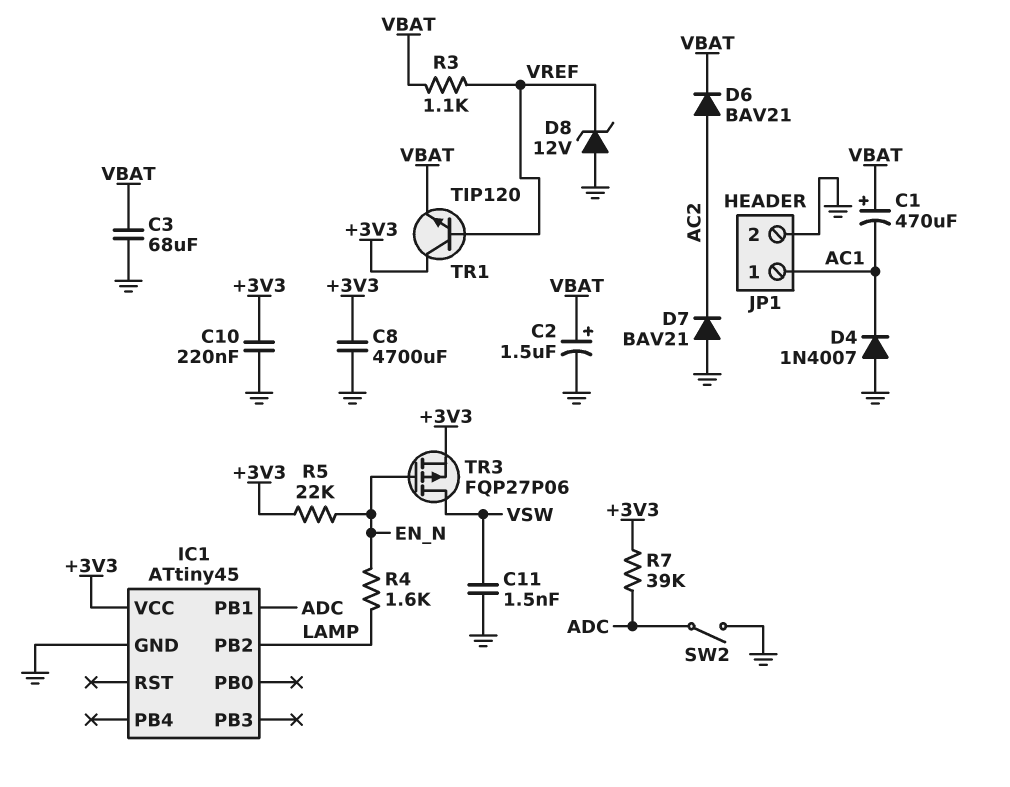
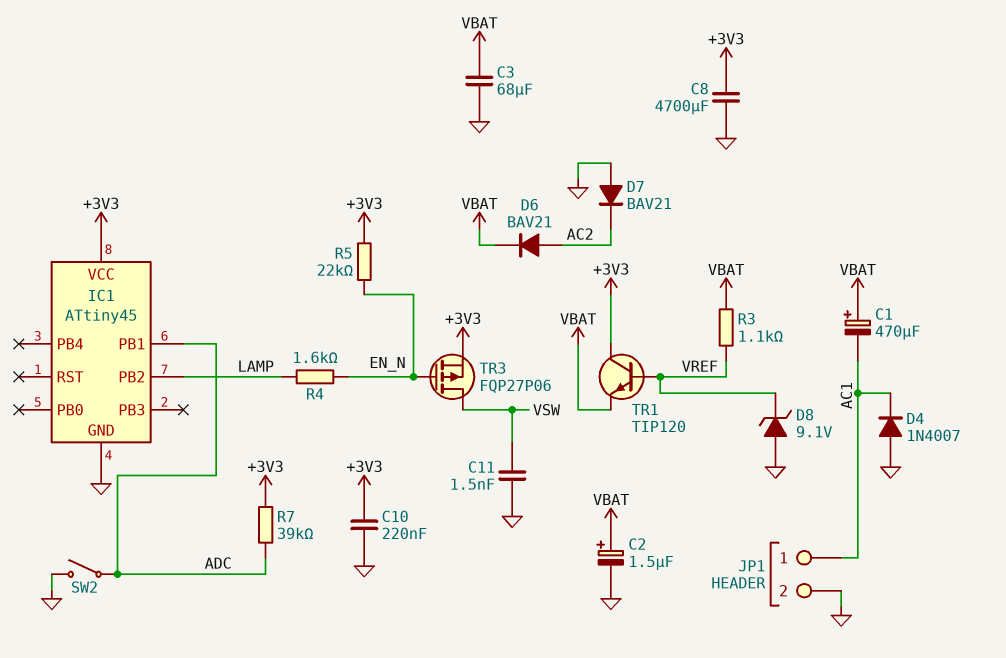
D8: zener 12V (A GND, K VREF) -> zener 9.1V (A GND, K VREF)

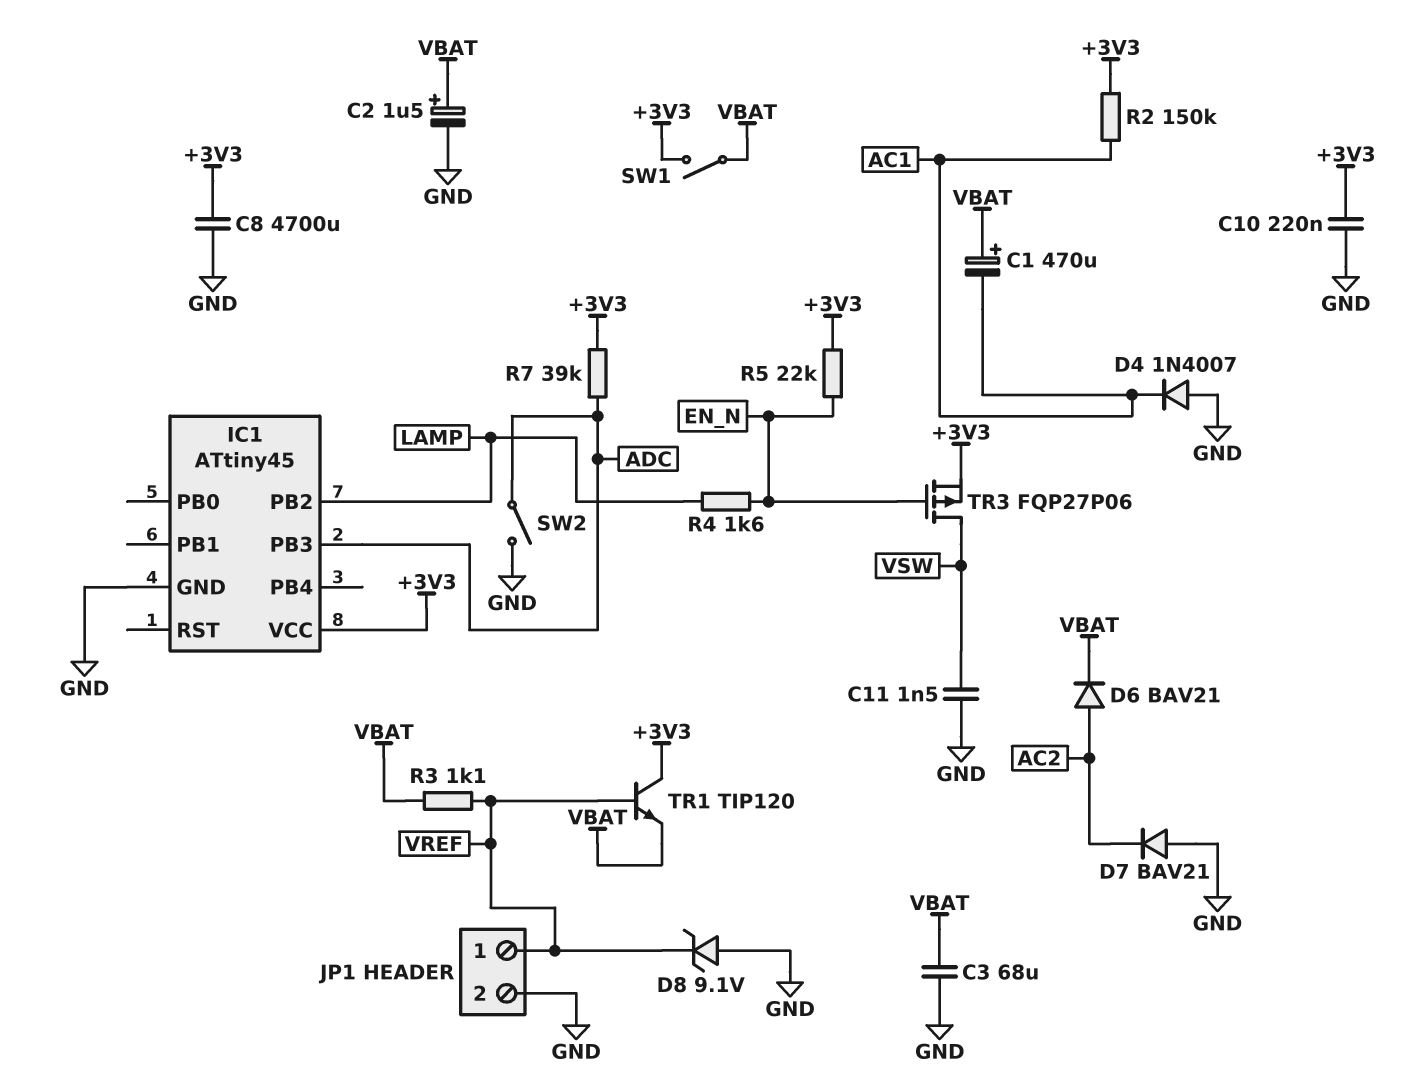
IC1 pin PB1: ADC -> none
IC1 pin PB3: none -> ADC
JP1 pin 1: AC1 -> VREF
R2: none -> 150k (+3V3, AC1)
SW1: none -> switch (+3V3, VBAT)

